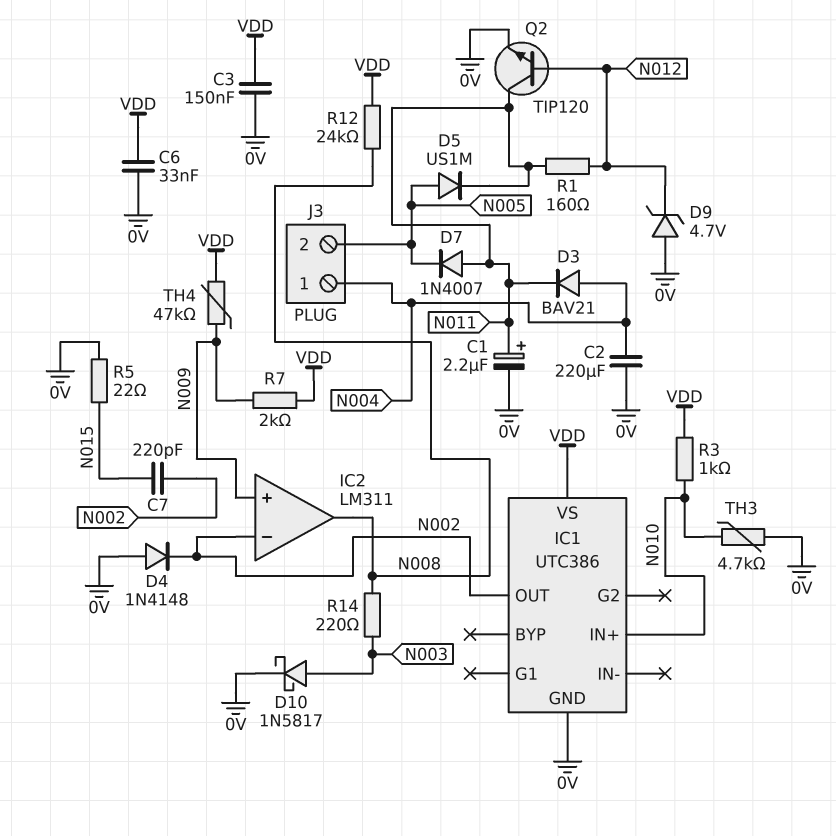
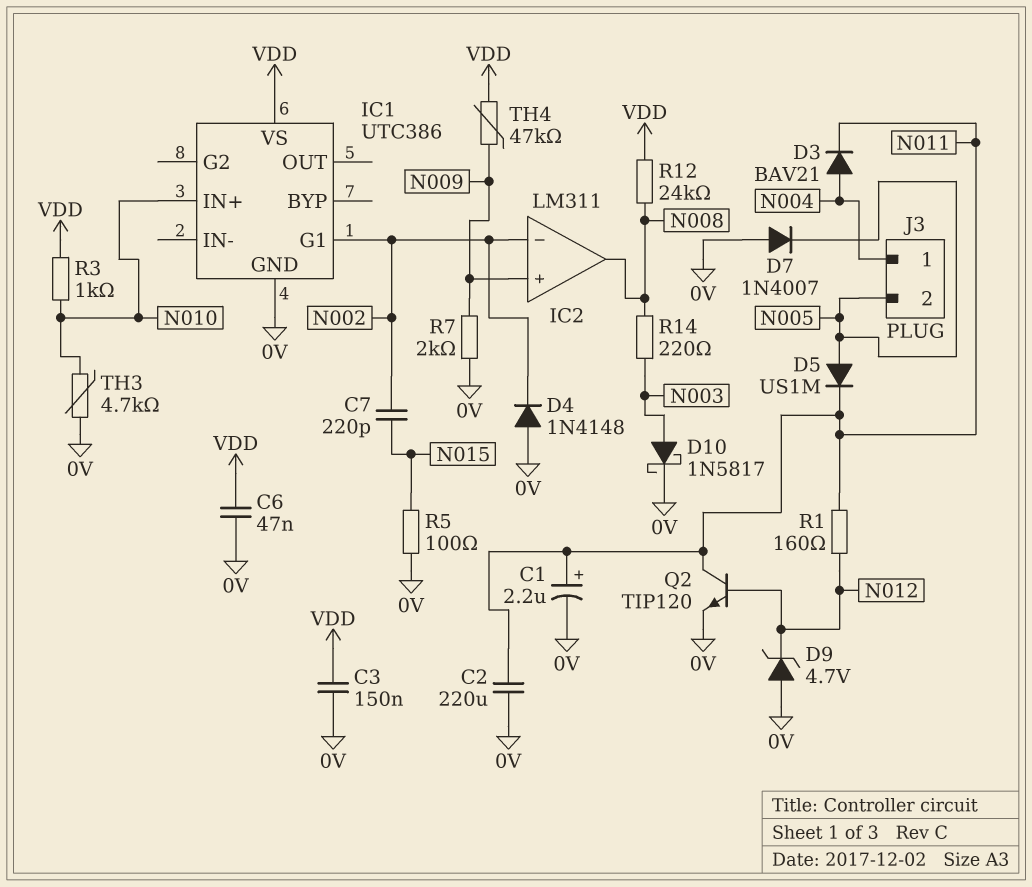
C2: 220uF (0V, N004) -> 220uF (0V, N011)
C6: 33nF (0V, VDD) -> 47nF (0V, VDD)
D7: diode 1N4007 (A N011, K N005) -> diode 1N4007 (A 0V, K N005)
IC1 pin G1: none -> N002
IC1 pin OUT: N002 -> none
R5: 22 (0V, N015) -> 100 (0V, N015)
R7: 2k (N009, VDD) -> 2k (0V, N009)

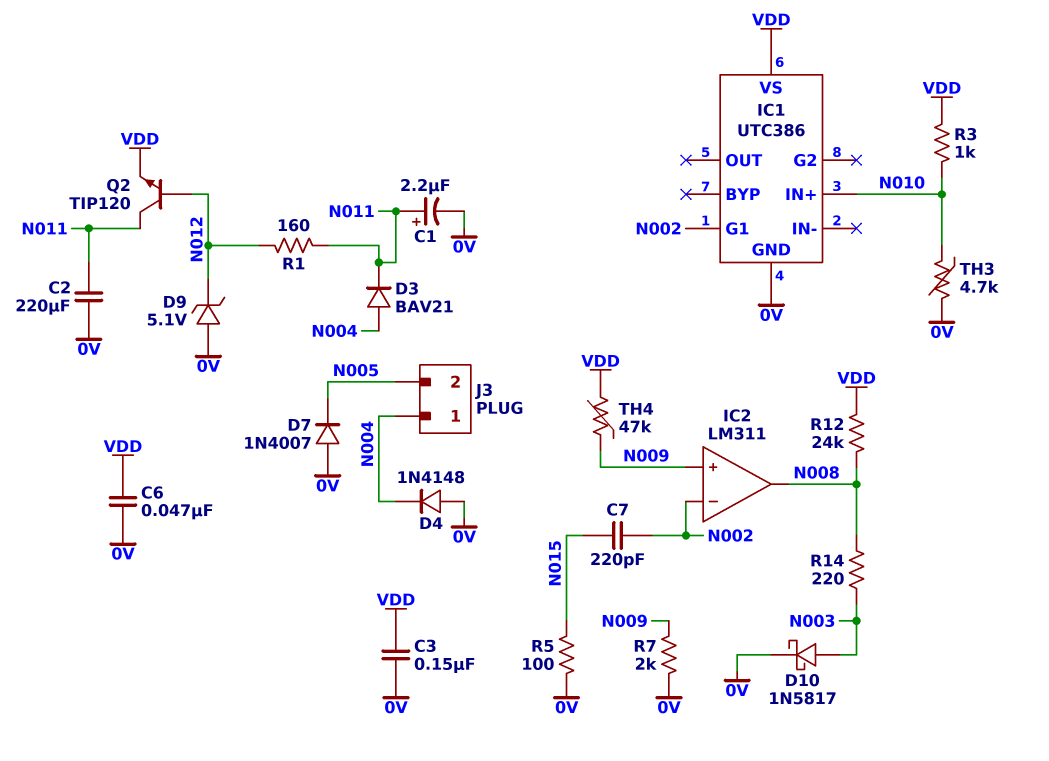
D4: diode 1N4148 (A 0V, K N002) -> diode 1N4148 (A 0V, K N004)
D5: diode US1M (A N005, K N011) -> none
D9: zener 4.7V (A 0V, K N012) -> zener 5.1V (A 0V, K N012)
Q2: NPN TIP120 (B N012, C N011, E 0V) -> NPN TIP120 (B N012, C N011, E VDD)

